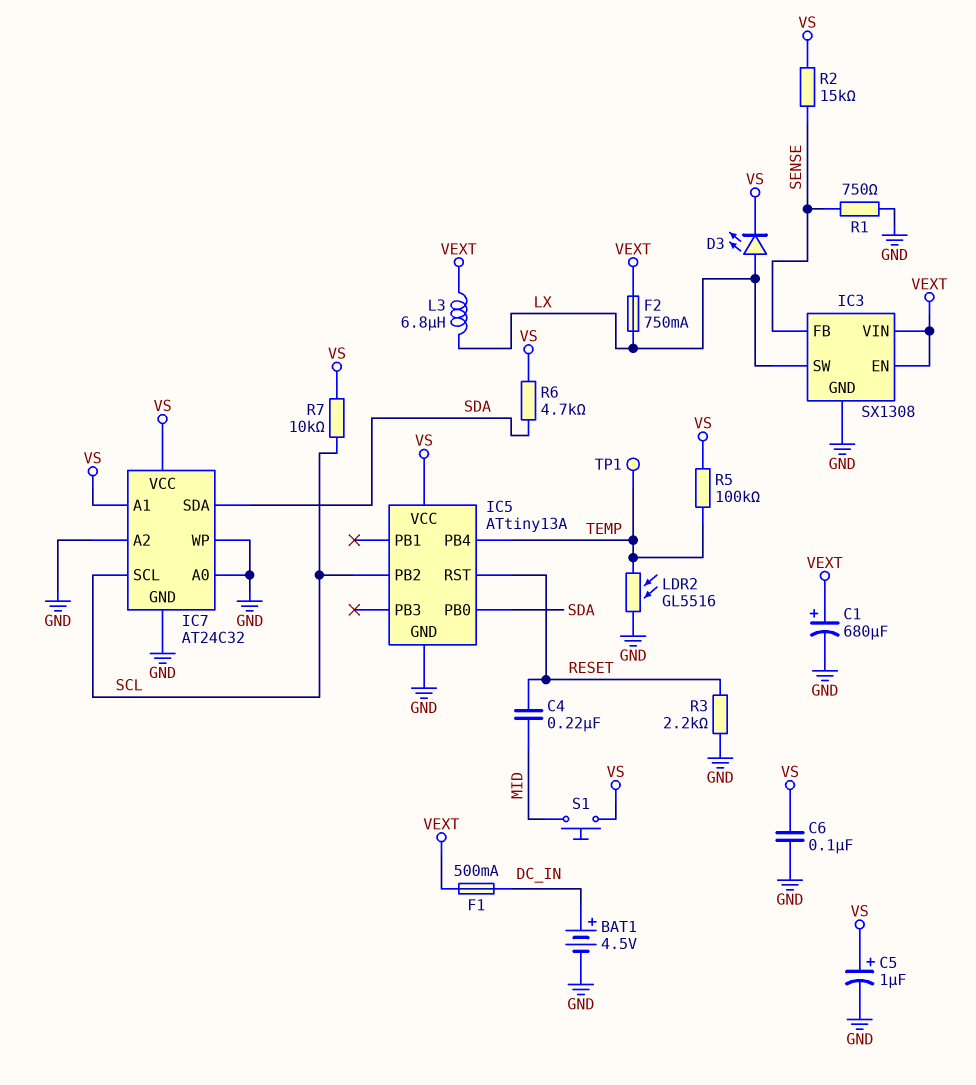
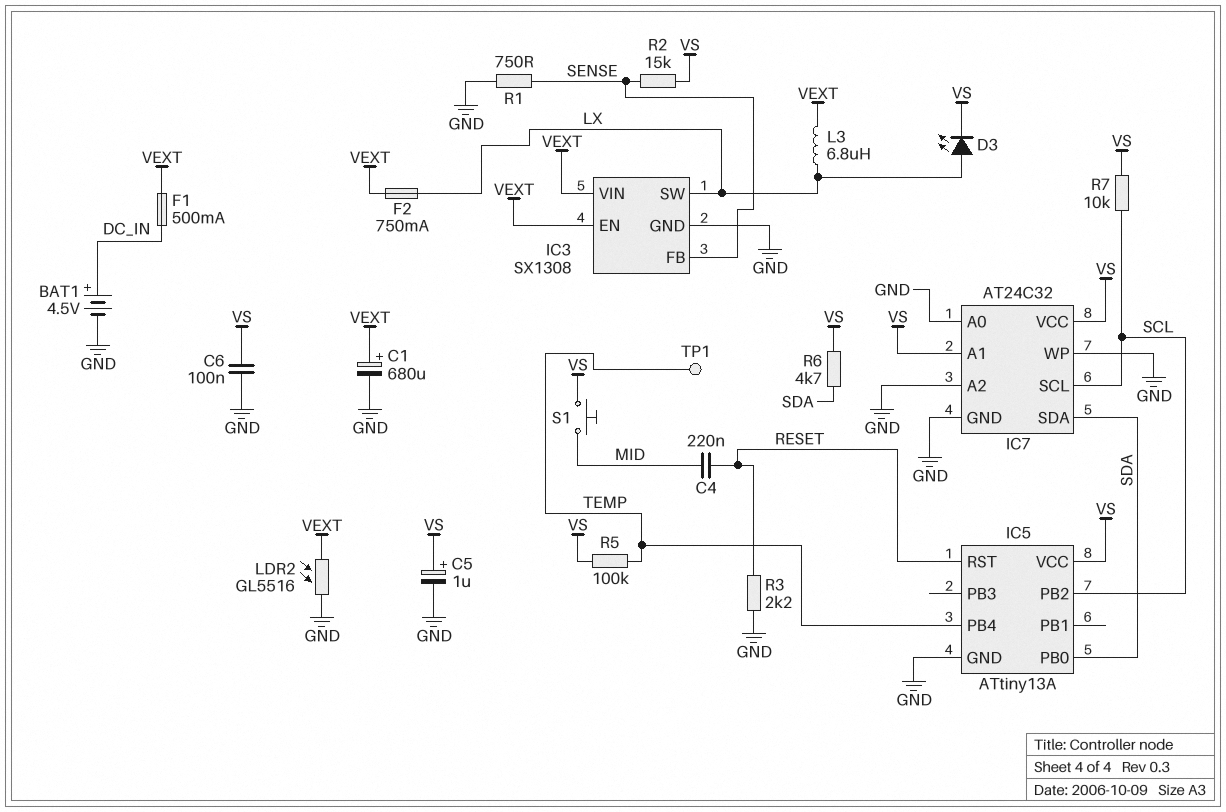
LDR2: GL5516 (GND, TEMP) -> GL5516 (GND, VEXT)

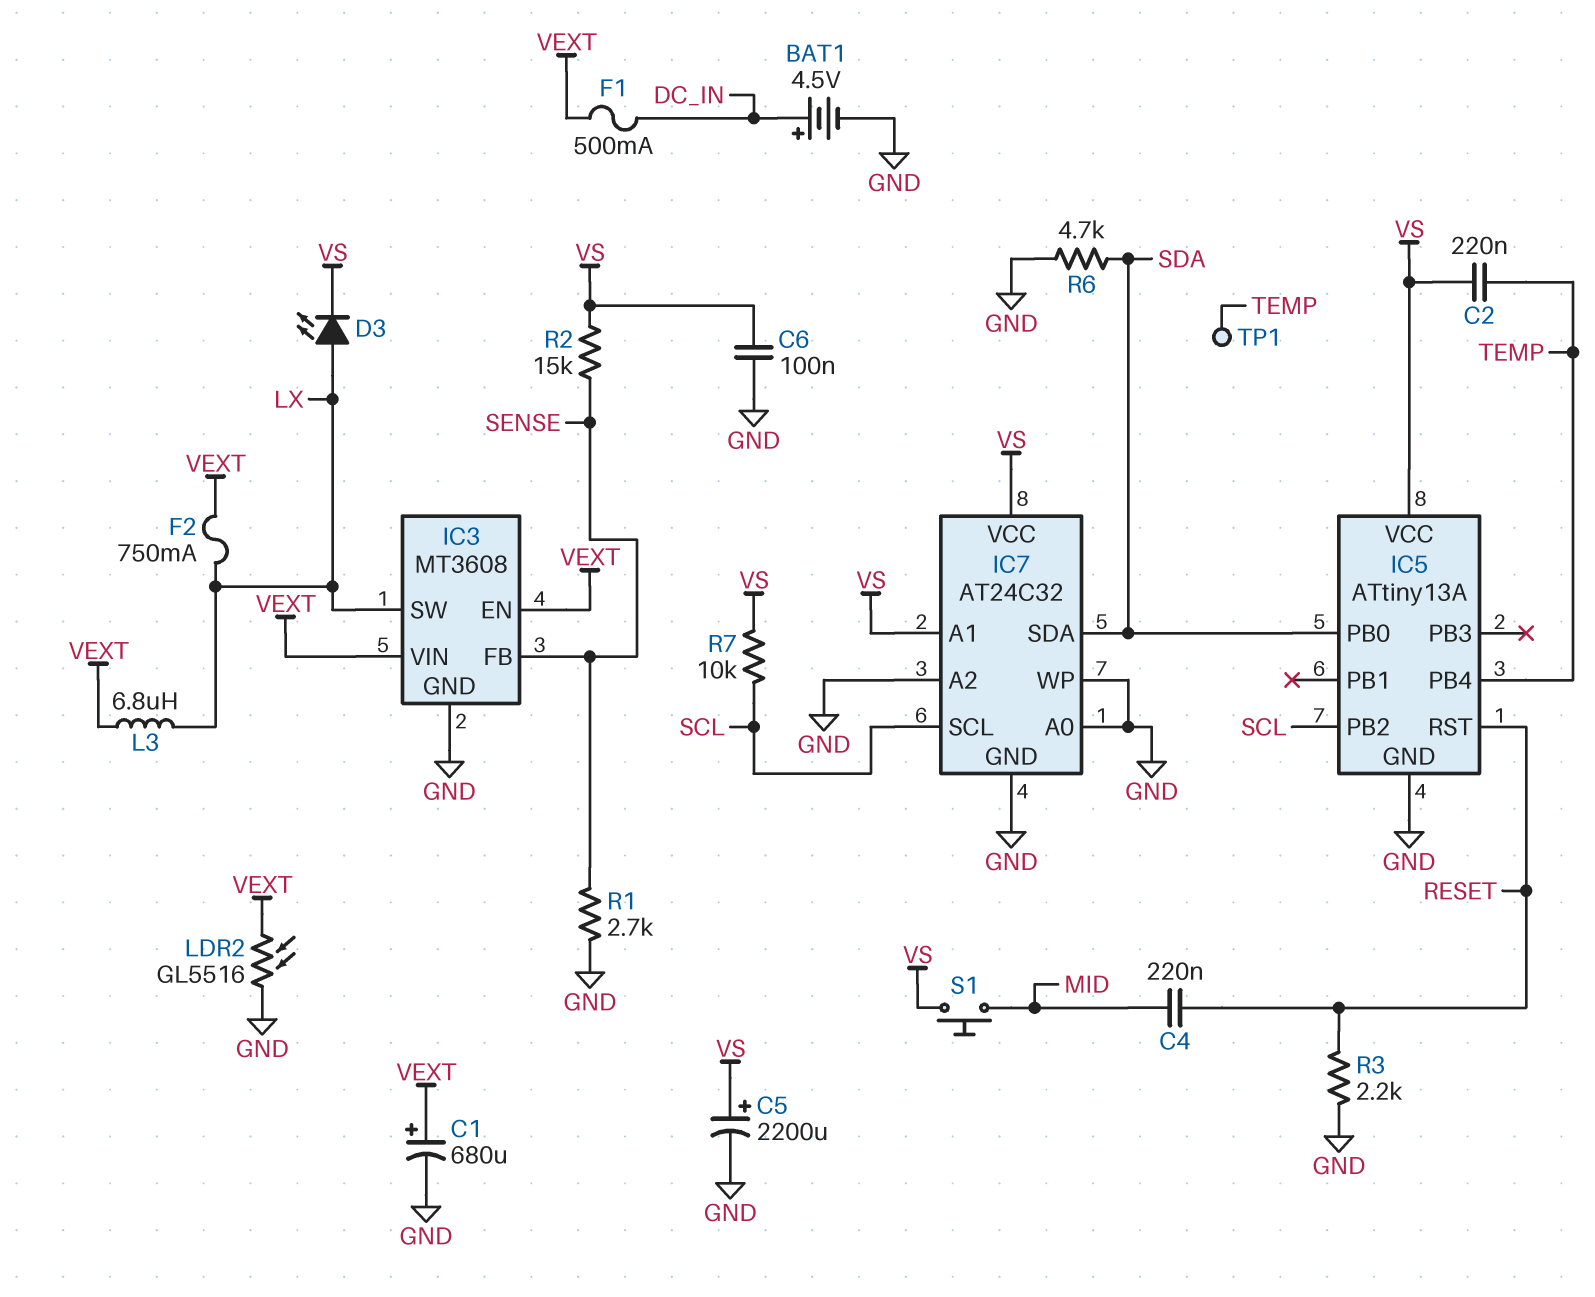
C2: none -> 220nF (TEMP, VS)
C5: 1uF (plus VS, minus GND) -> 2200uF (plus VS, minus GND)
IC3: SX1308 -> MT3608
R1: 750 (GND, SENSE) -> 2.7k (GND, SENSE)
R5: 100k (TEMP, VS) -> none
R6: 4.7k (SDA, VS) -> 4.7k (GND, SDA)

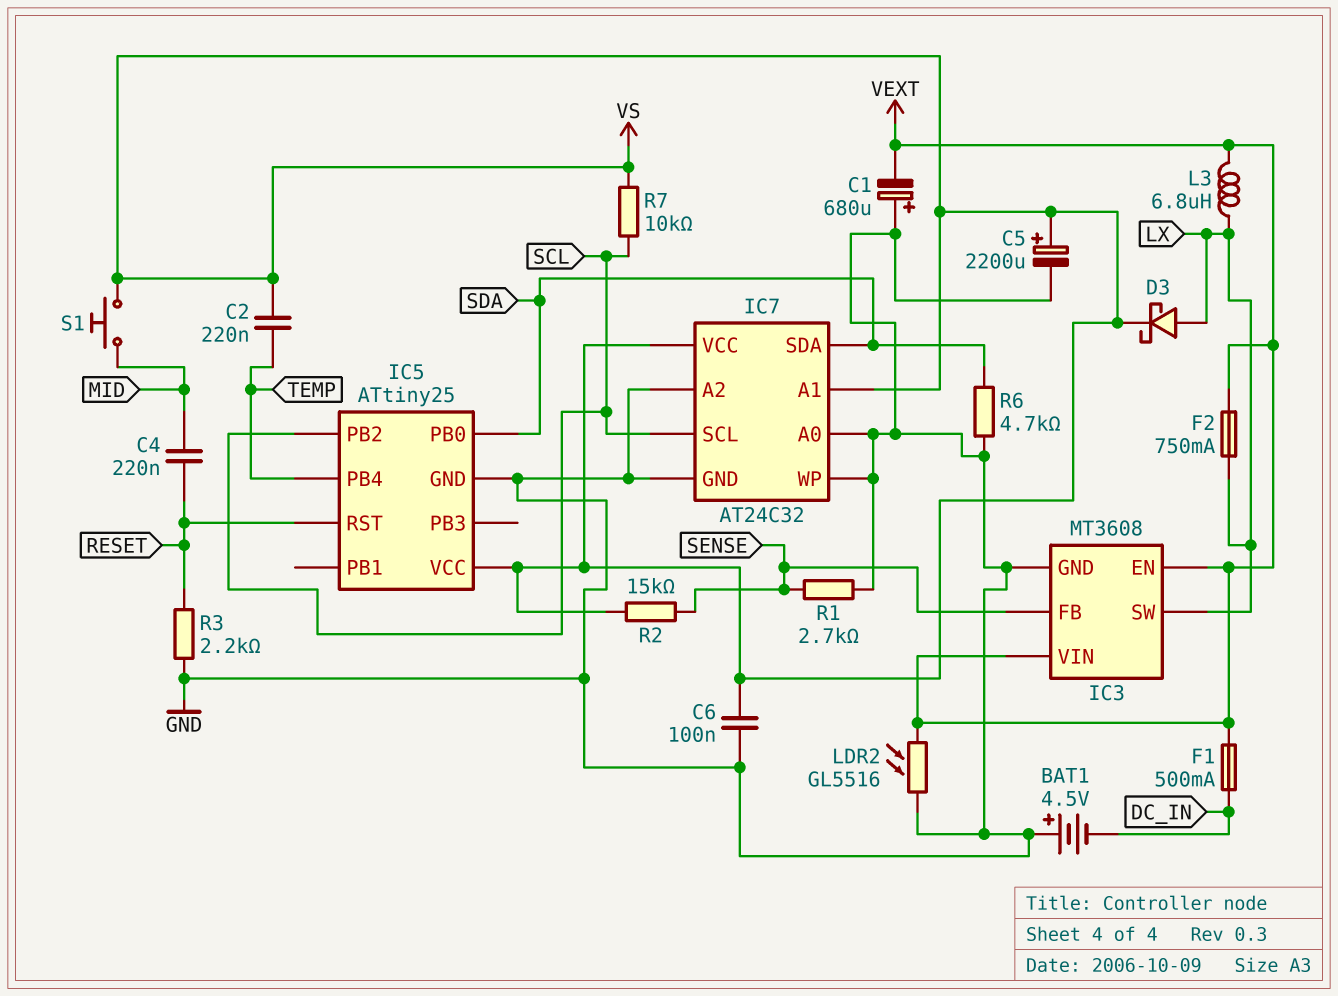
BAT1: 4.5V (plus DC_IN, minus GND) -> 4.5V (plus GND, minus DC_IN)
C1: 680uF (plus VEXT, minus GND) -> 680uF (plus GND, minus VEXT)
D3: LED (A LX, K VS) -> schottky (A LX, K VS)
IC5: ATtiny13A -> ATtiny25
TP1: test point (TEMP) -> none

